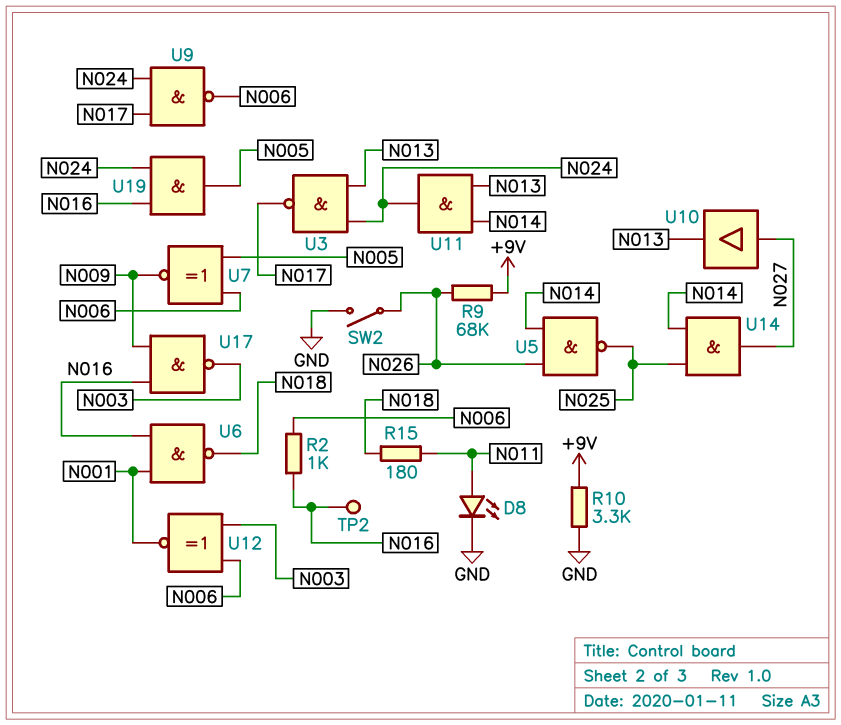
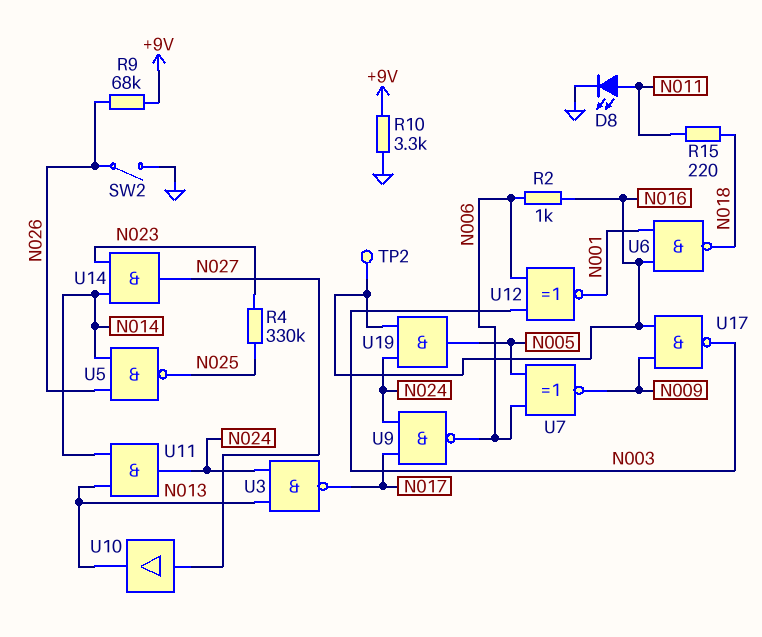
R4: none -> 330k (N023, N025)
R15: 180 (N011, N018) -> 220 (N011, N018)
U14: AND (in N014, in N025, out N027) -> AND (in N014, in N023, out N027)

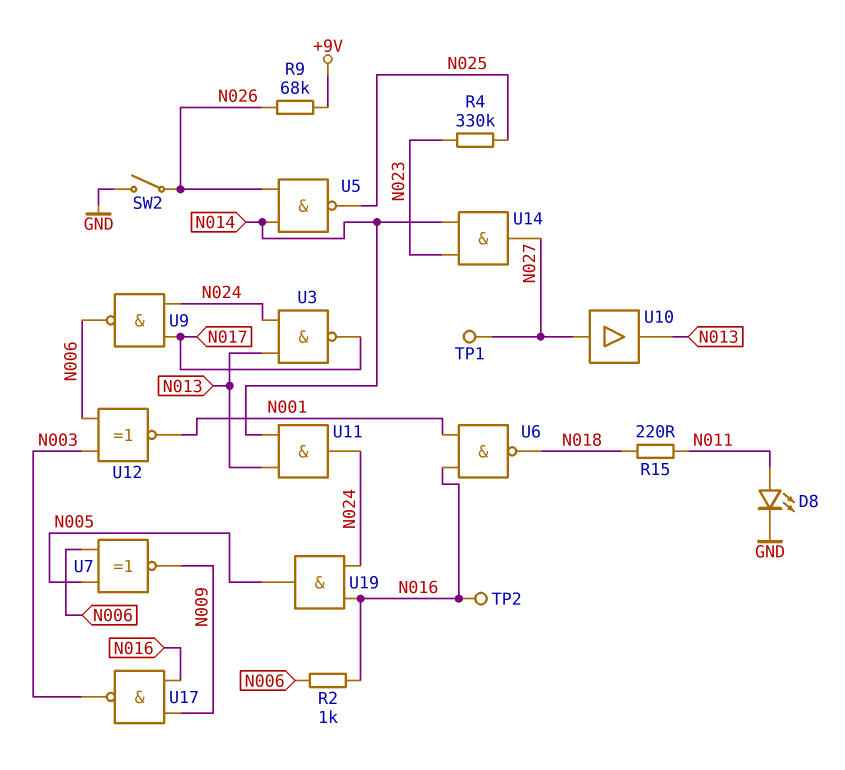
R10: 3.3k (+9V, GND) -> none
TP1: none -> test point (N027)

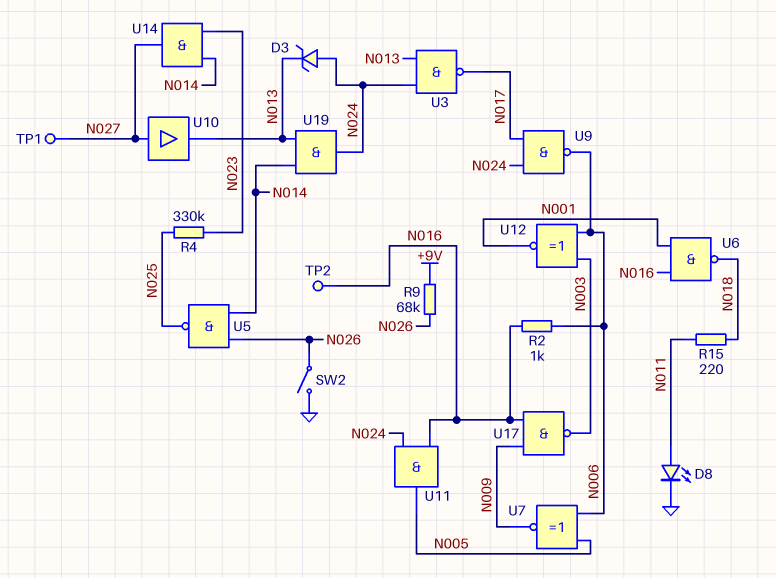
D3: none -> zener (A N024, K N013)
U11: AND (in N013, in N014, out N024) -> AND (in N016, in N024, out N005)
U19: AND (in N016, in N024, out N005) -> AND (in N013, in N014, out N024)

